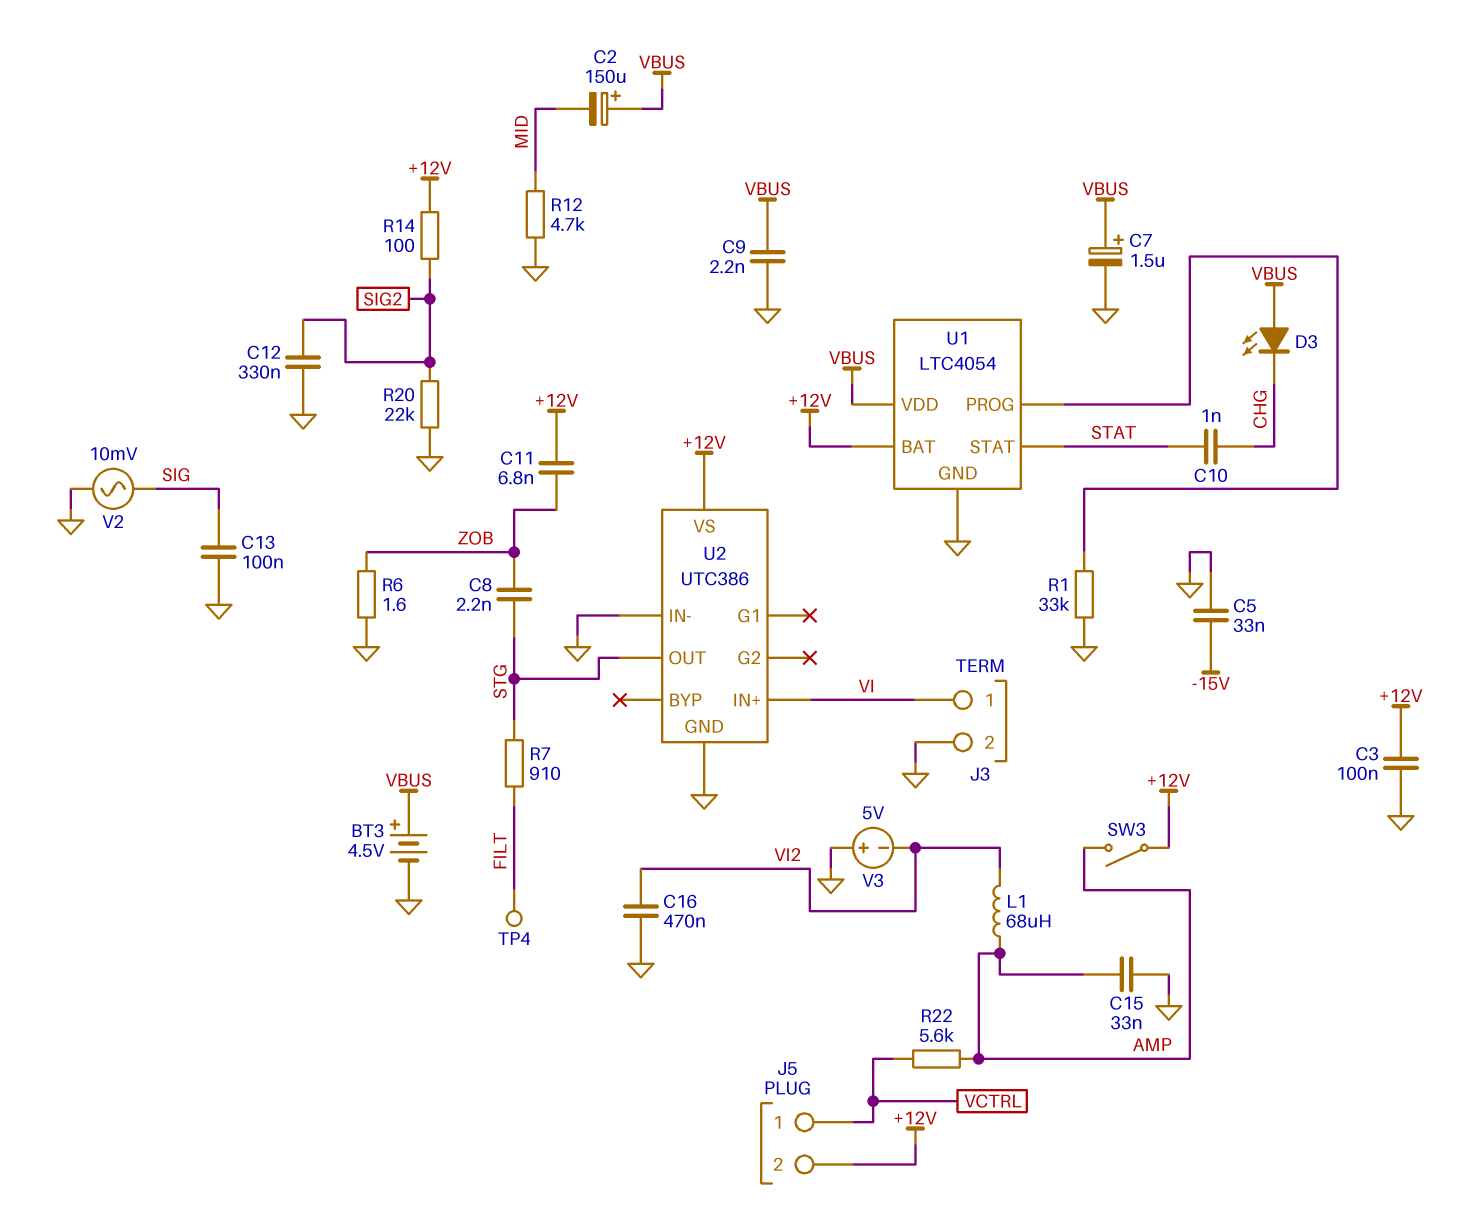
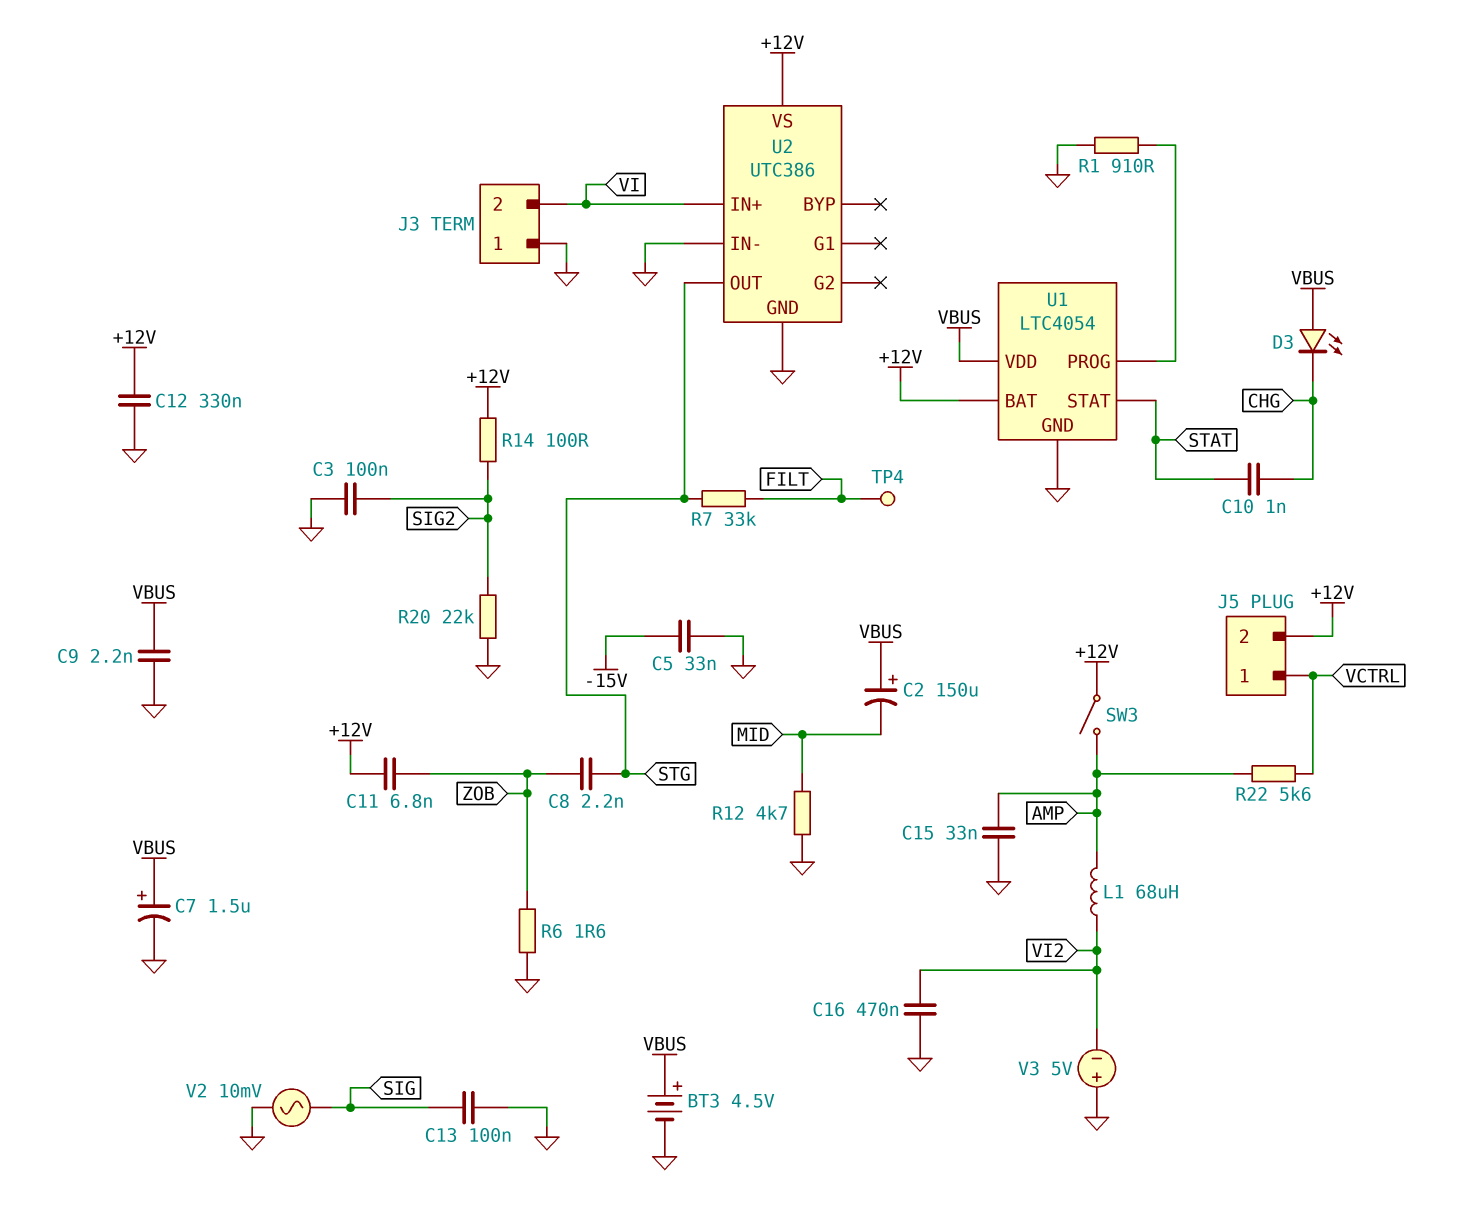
C3: 100nF (+12V, GND) -> 100nF (GND, SIG2)
C12: 330nF (GND, SIG2) -> 330nF (+12V, GND)
J3 pin 1: VI -> GND
J3 pin 2: GND -> VI
R1: 33k (GND, U1/PROG) -> 910 (GND, U1/PROG)
R7: 910 (FILT, STG) -> 33k (FILT, STG)

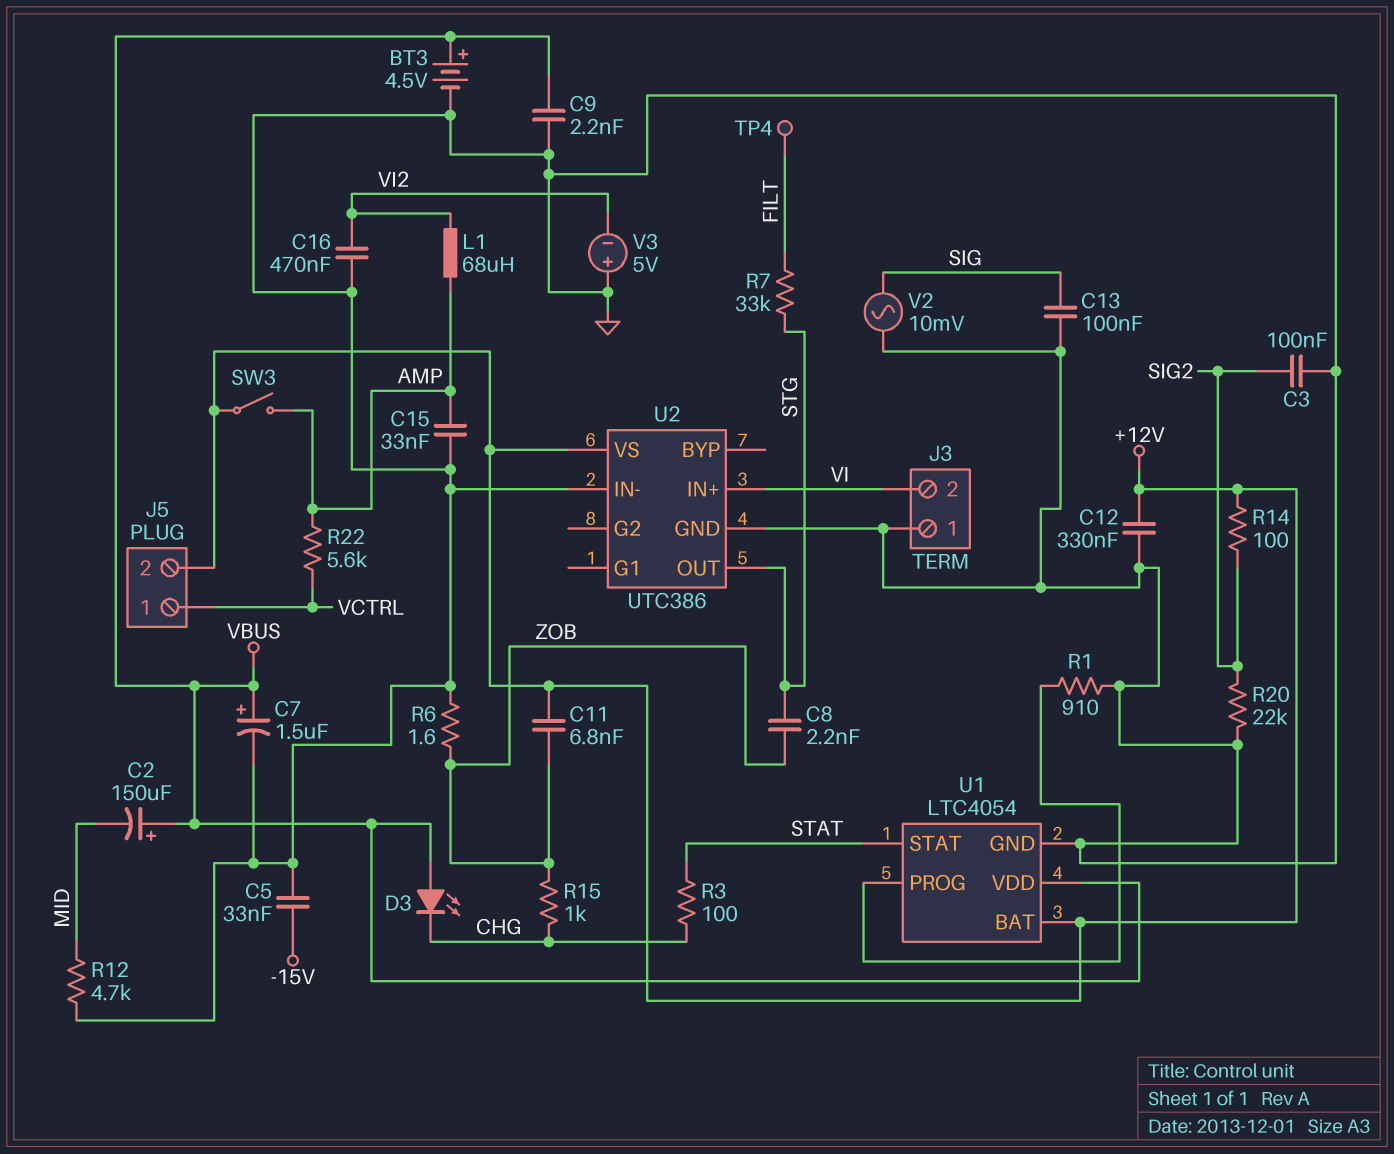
C10: 1nF (CHG, STAT) -> none
R3: none -> 100 (CHG, STAT)
R15: none -> 1k (CHG, ZOB)

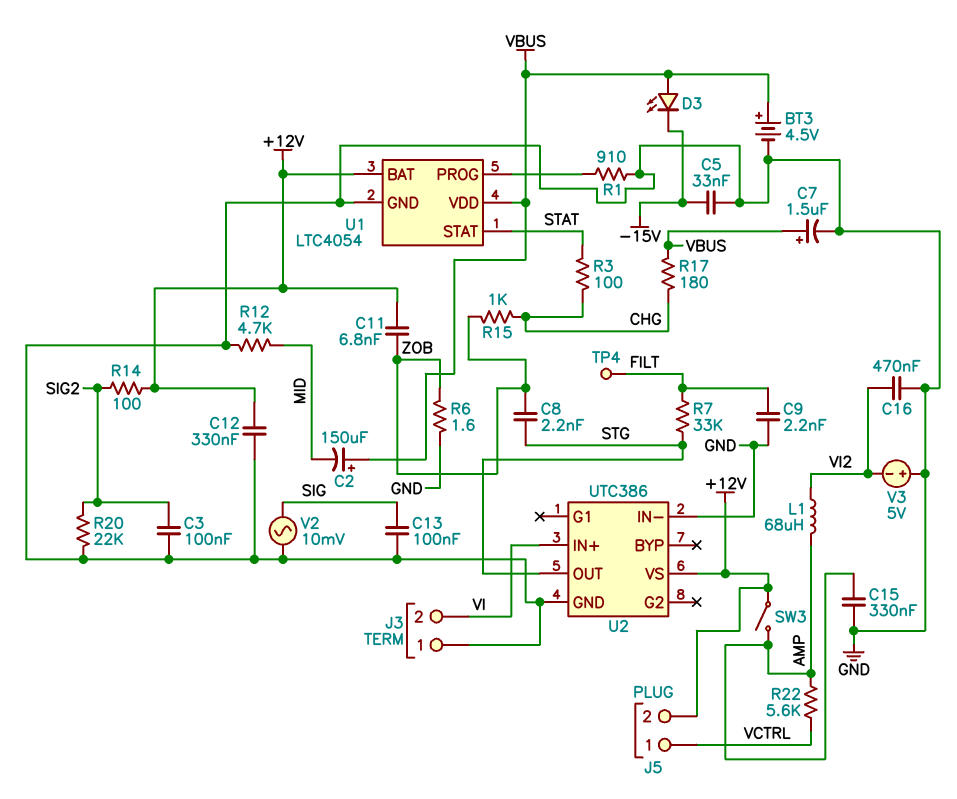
C9: 2.2nF (GND, VBUS) -> 2.2nF (FILT, GND)
C15: 33nF (AMP, GND) -> 330nF (AMP, GND)
D3: LED (A VBUS, K CHG) -> LED (A VBUS, K -15V)
R17: none -> 180 (CHG, VBUS)

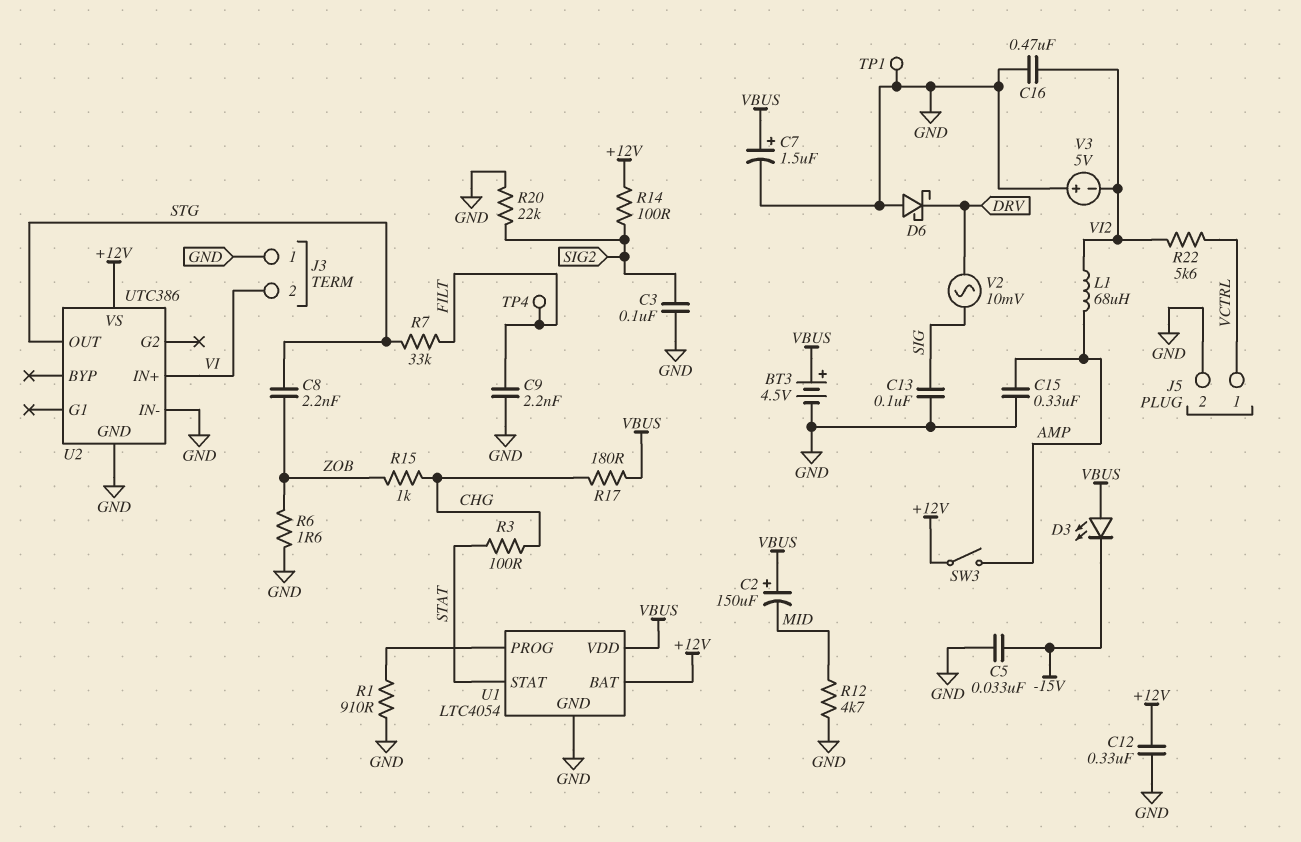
C11: 6.8nF (+12V, ZOB) -> none
D6: none -> schottky (A GND, K DRV)
J5 pin 2: +12V -> GND
R22: 5.6k (AMP, VCTRL) -> 5.6k (VCTRL, VI2)
TP1: none -> test point (GND)
V2: AC 10mV (GND, SIG) -> AC 10mV (DRV, SIG)

